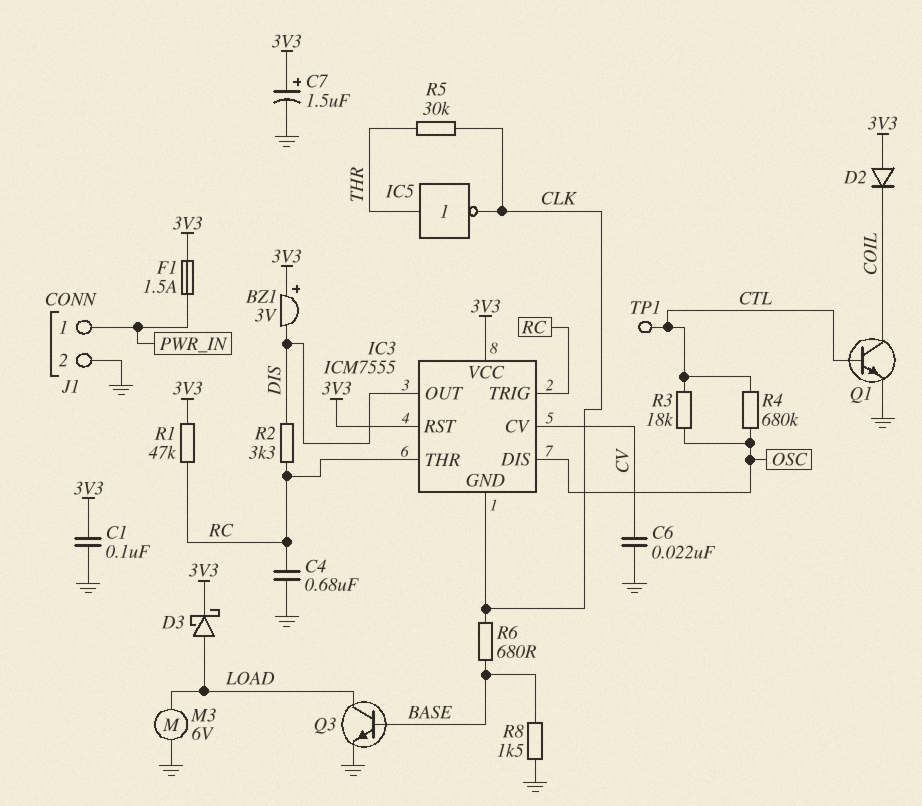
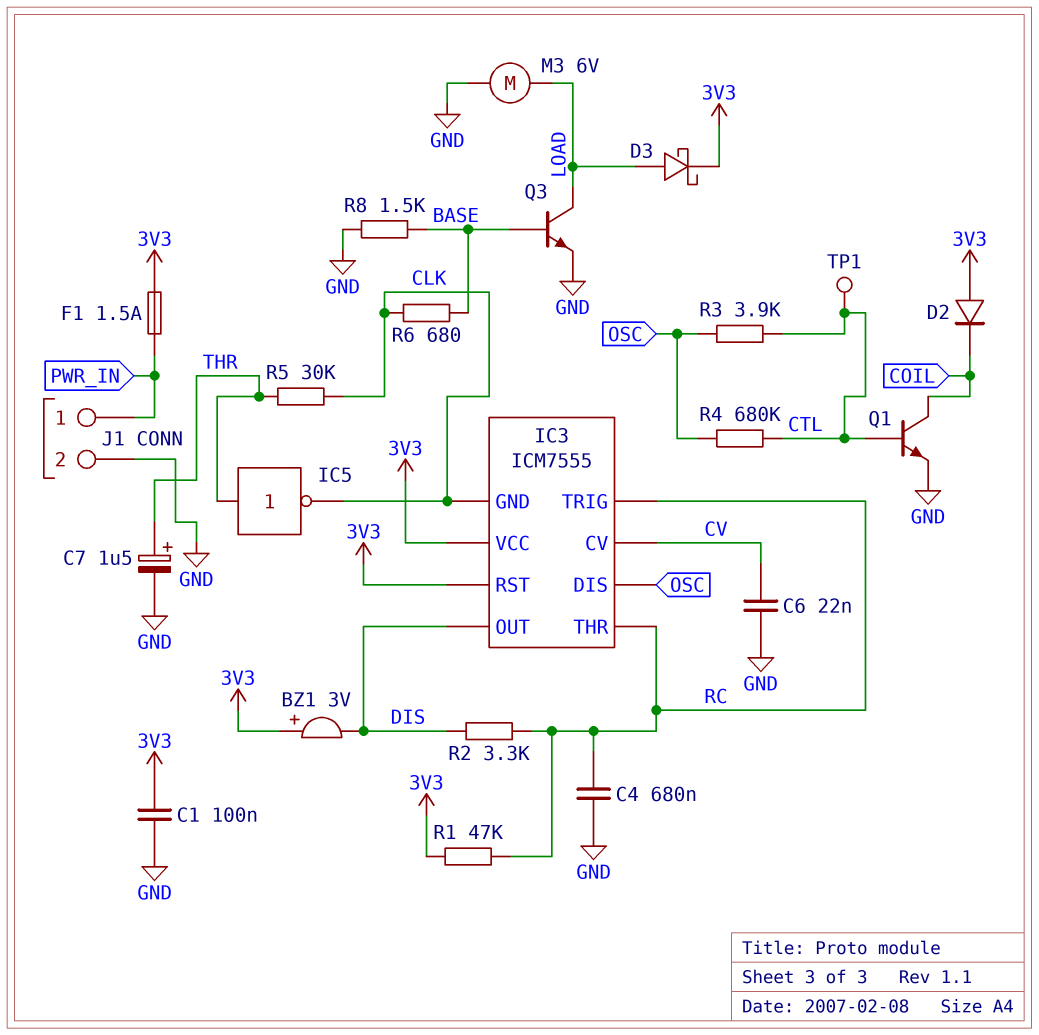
C7: 1.5uF (plus 3V3, minus GND) -> 1.5uF (plus THR, minus GND)
R3: 18k (CTL, OSC) -> 3.9k (CTL, OSC)

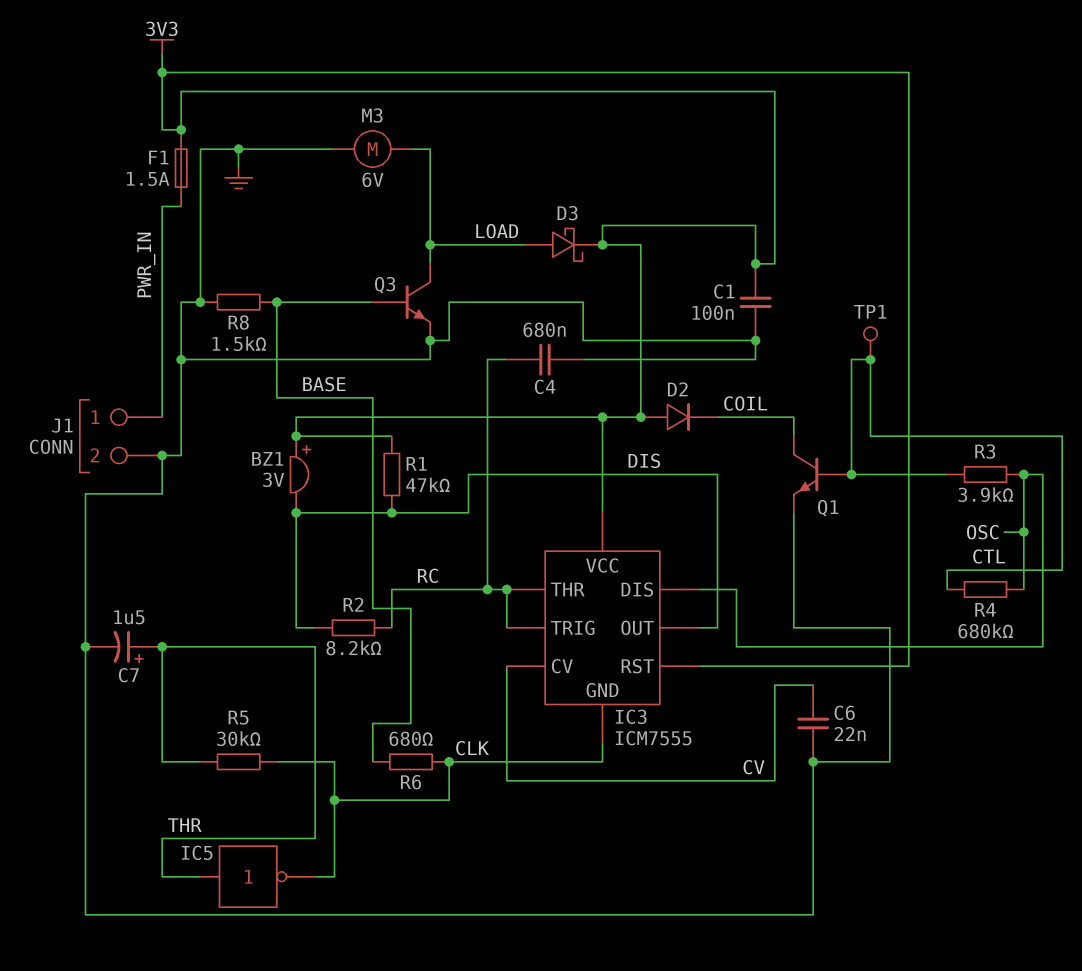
R1: 47k (3V3, RC) -> 47k (3V3, DIS)
R2: 3.3k (DIS, RC) -> 8.2k (DIS, RC)

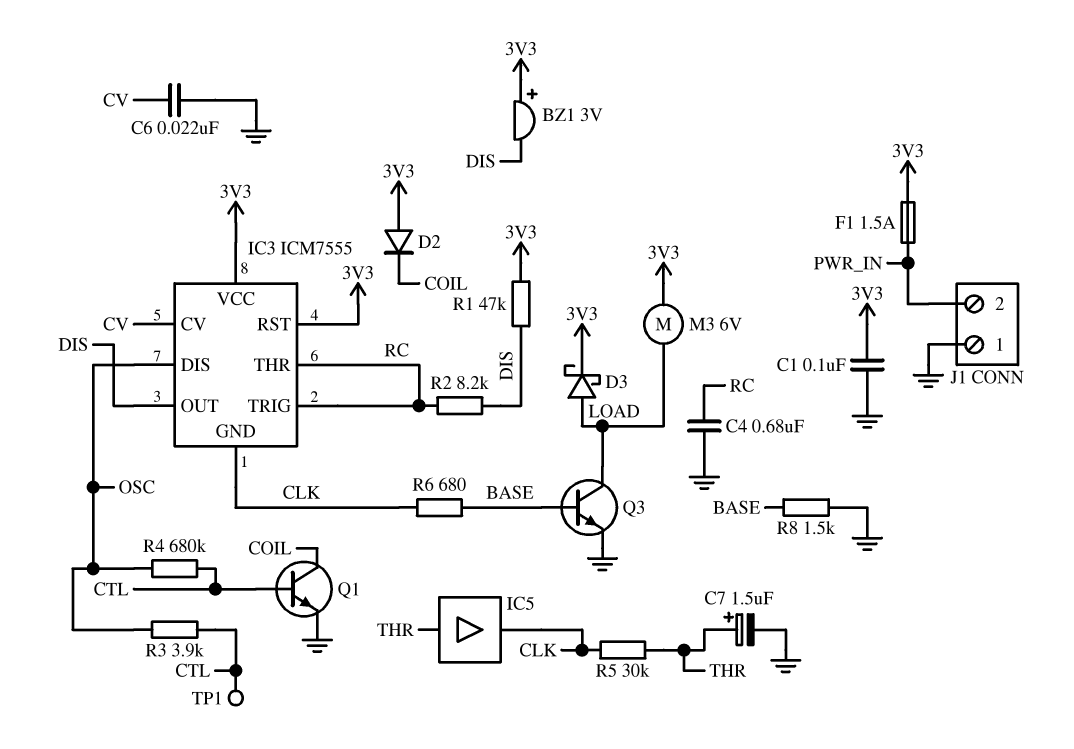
IC5: NOT (in THR, out CLK) -> buffer (in THR, out CLK)
J1 pin 1: PWR_IN -> GND
J1 pin 2: GND -> PWR_IN
M3: motor 6V (GND, LOAD) -> motor 6V (3V3, LOAD)

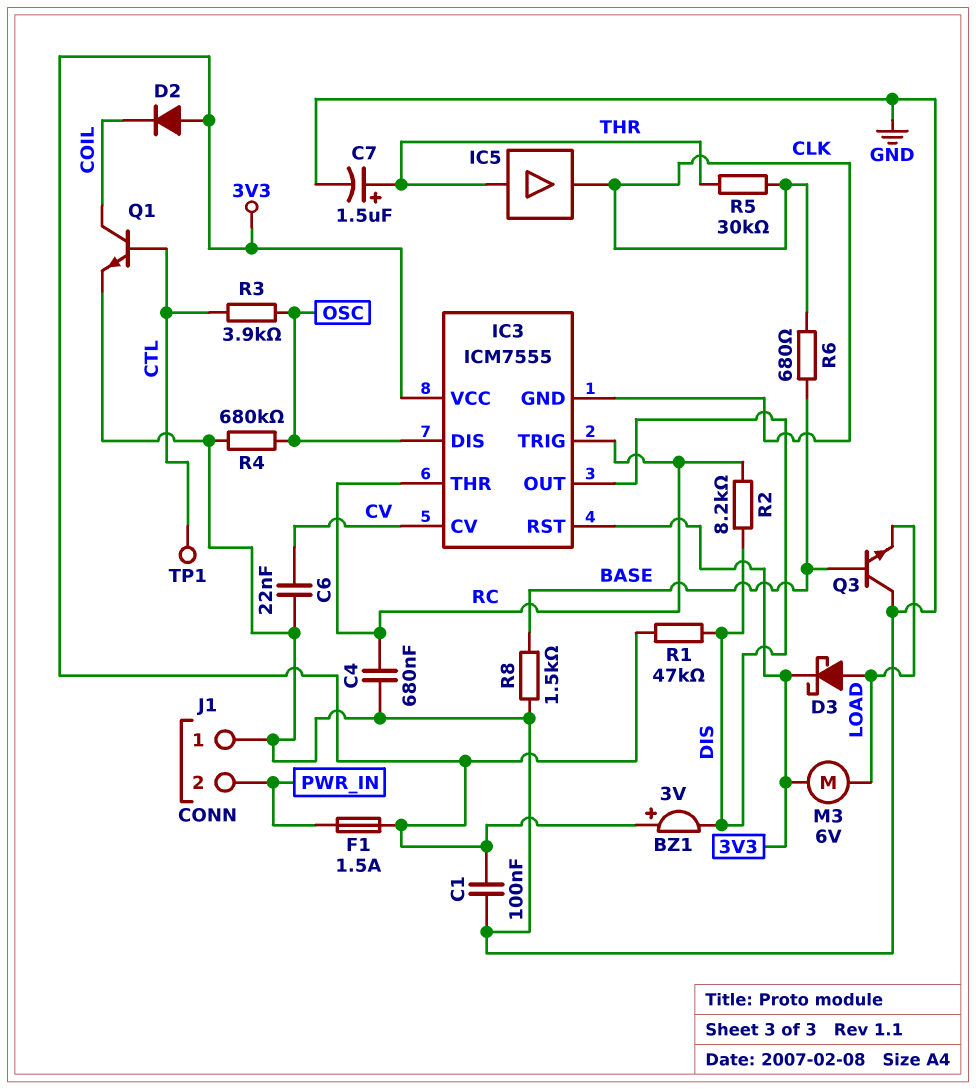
Q3: NPN (B BASE, C LOAD, E GND) -> NPN (B BASE, C GND, E LOAD)
R4: 680k (CTL, OSC) -> 680k (GND, OSC)

